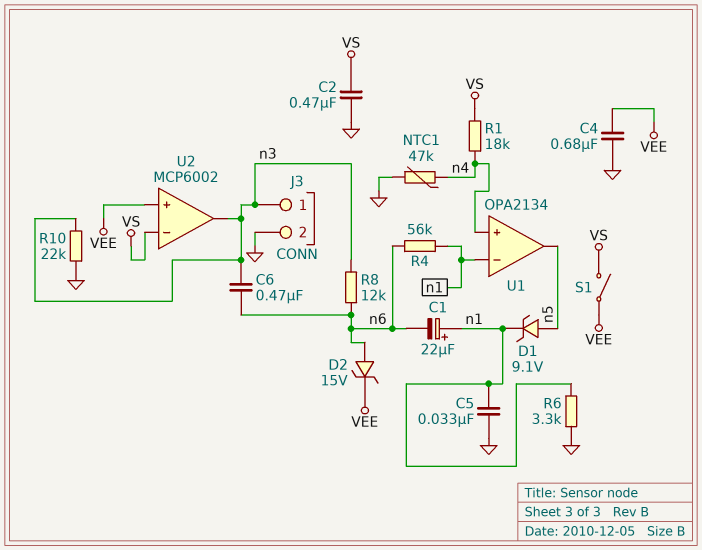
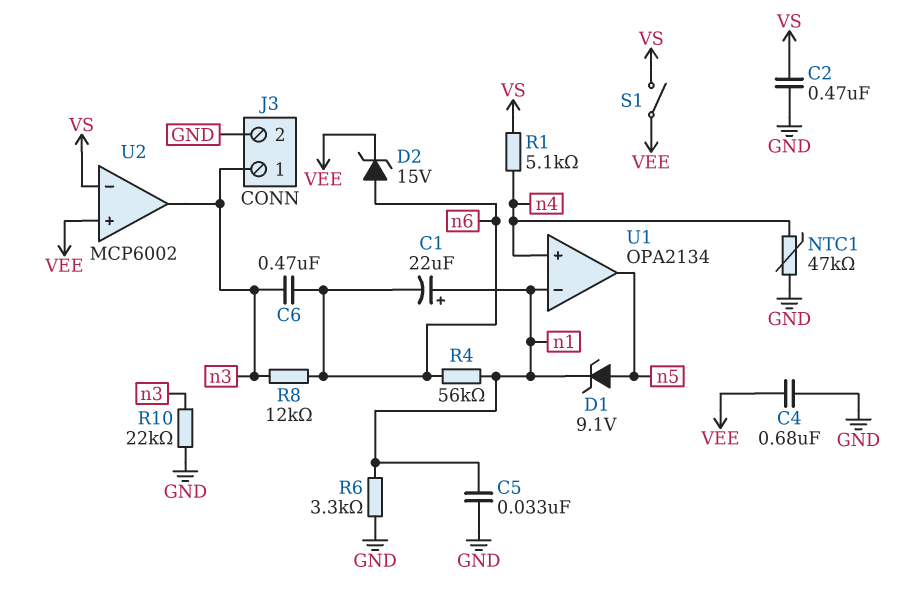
R1: 18k (VS, n4) -> 5.1k (VS, n4)

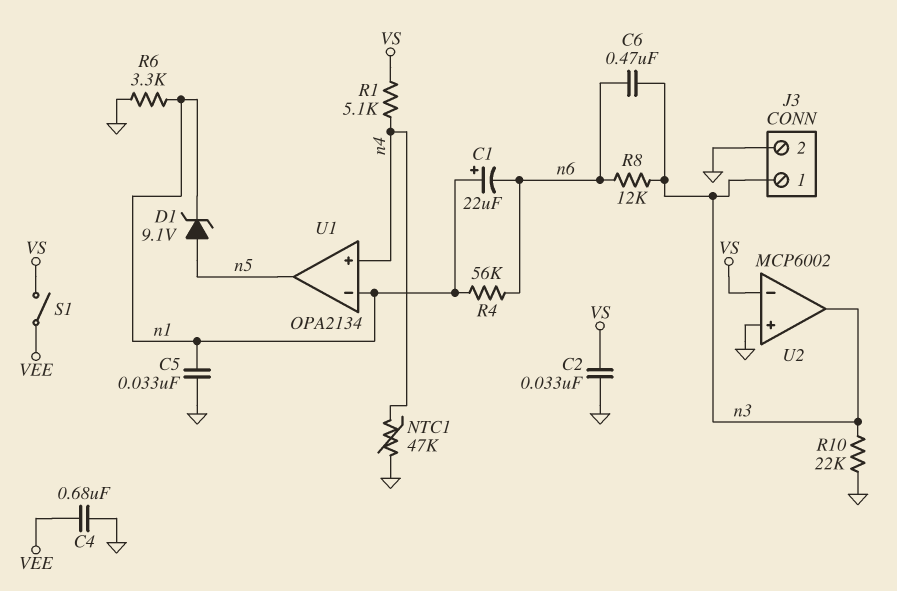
C2: 470nF (GND, VS) -> 33nF (GND, VS)
D2: zener 15V (A n6, K VEE) -> none
U2 pin in+: VEE -> GND

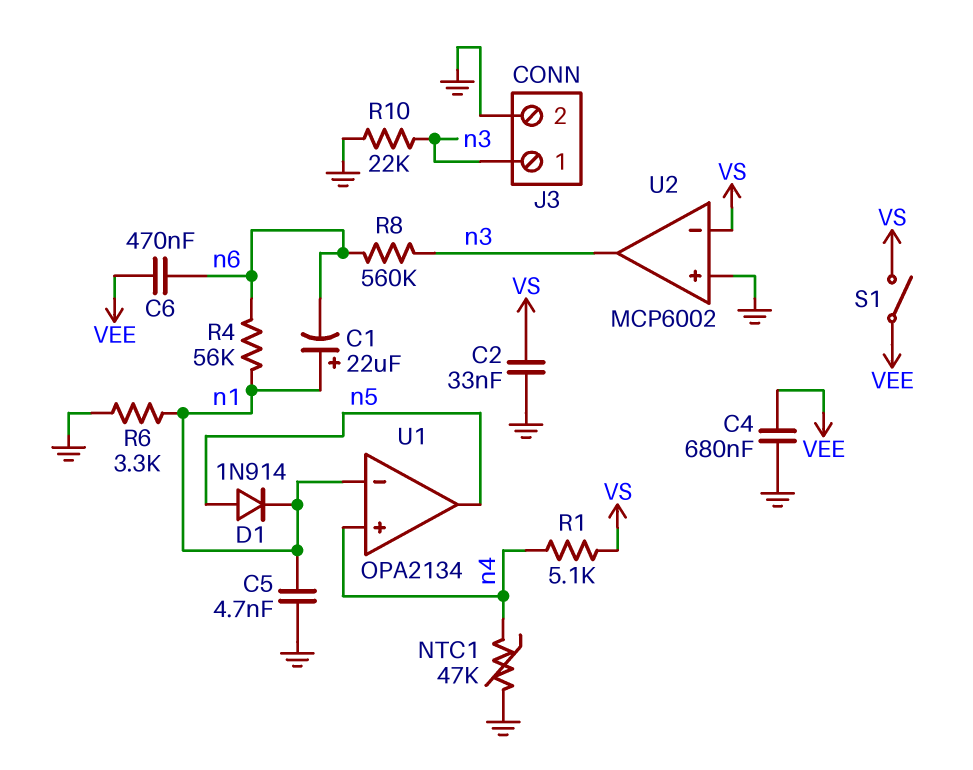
C5: 33nF (GND, n1) -> 4.7nF (GND, n1)
C6: 470nF (n3, n6) -> 470nF (VEE, n6)
D1: zener 9.1V (A n5, K n1) -> diode 1N914 (A n5, K n1)
R8: 12k (n3, n6) -> 560k (n3, n6)

